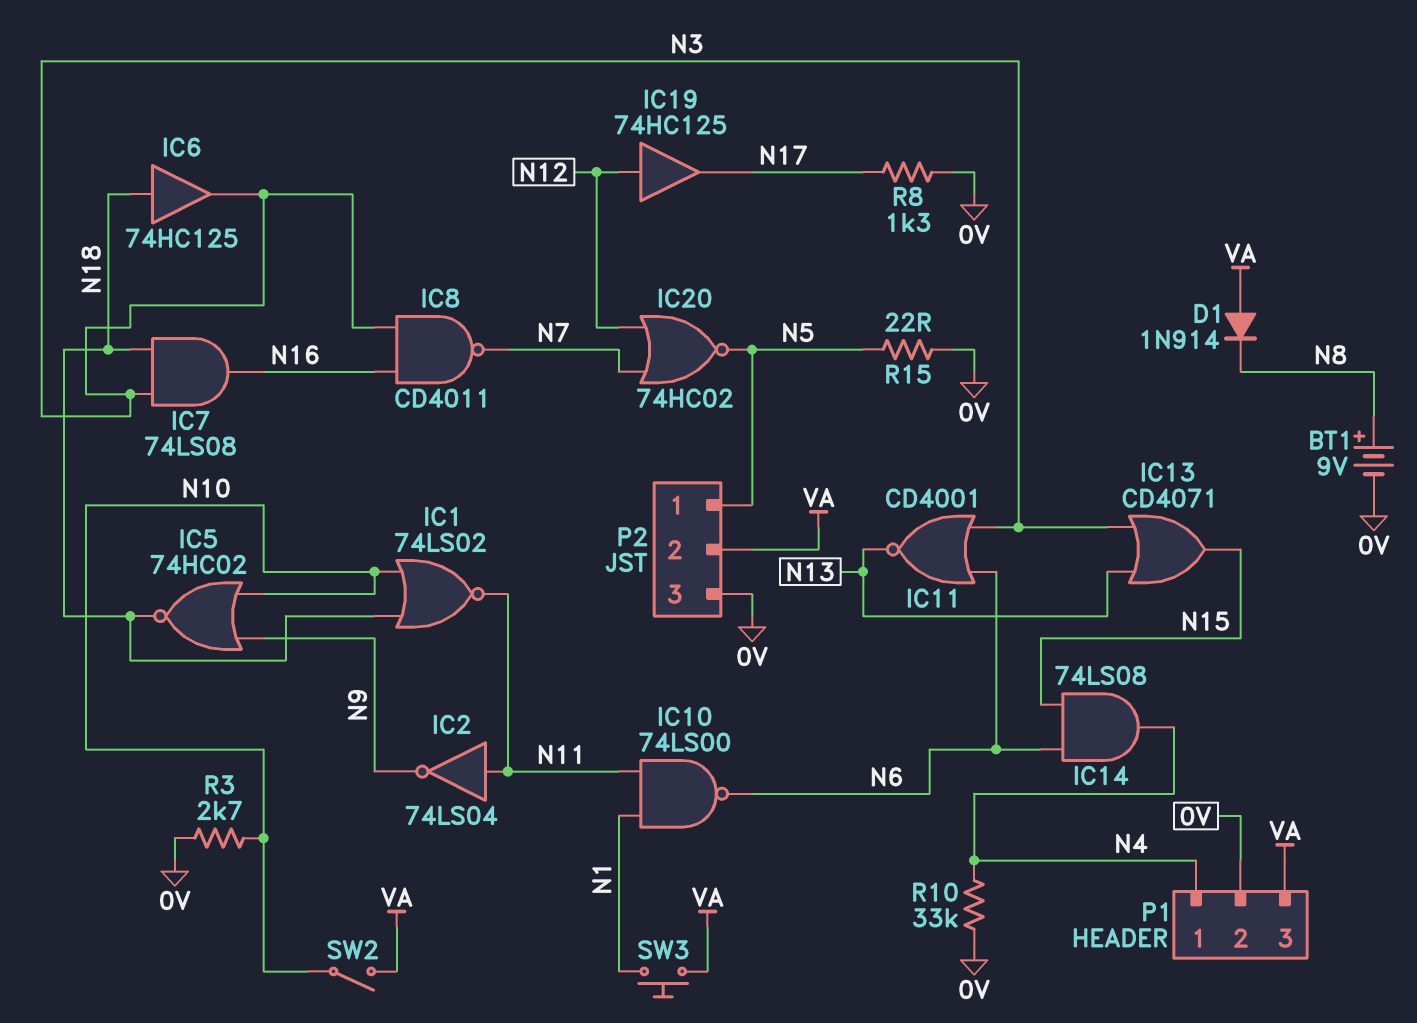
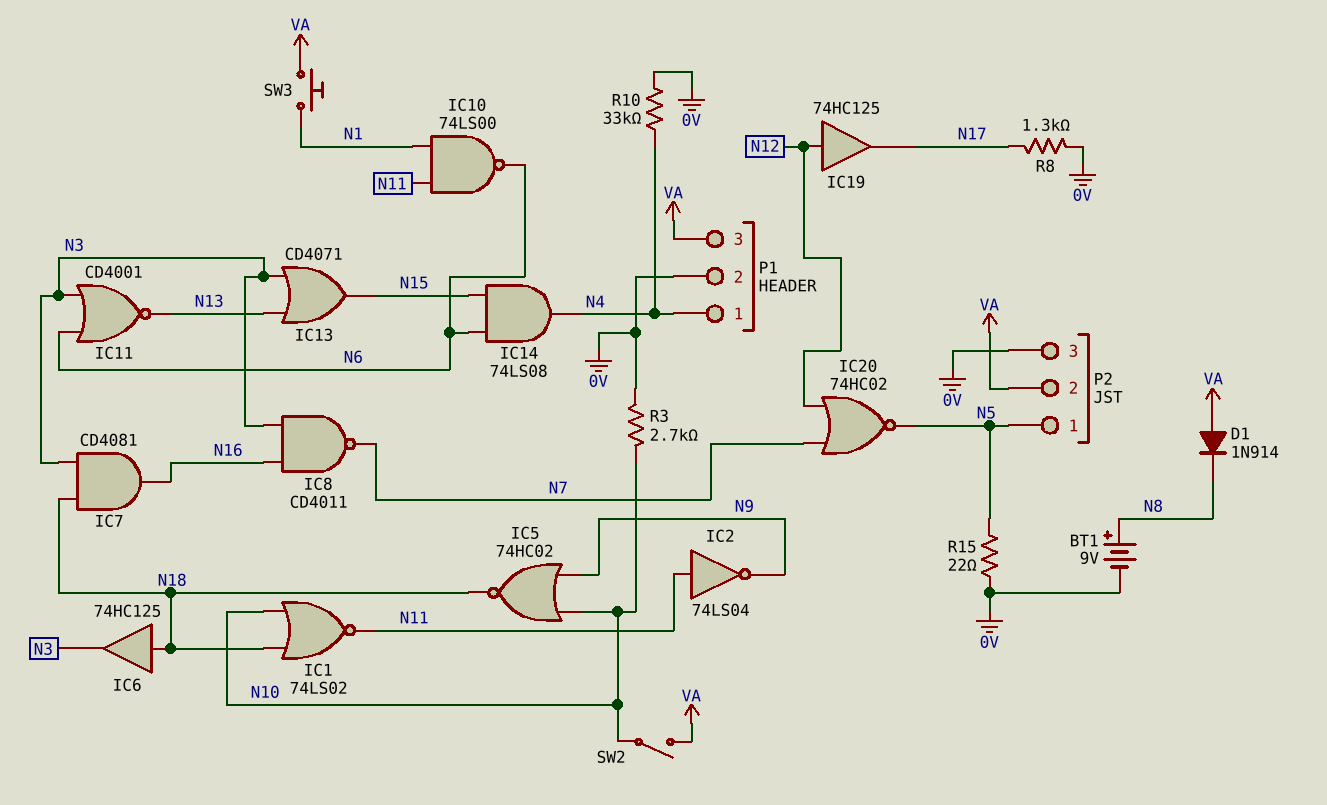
IC7: AND 74LS08 (in N3, in N18, out N16) -> AND CD4081 (in N3, in N18, out N16)

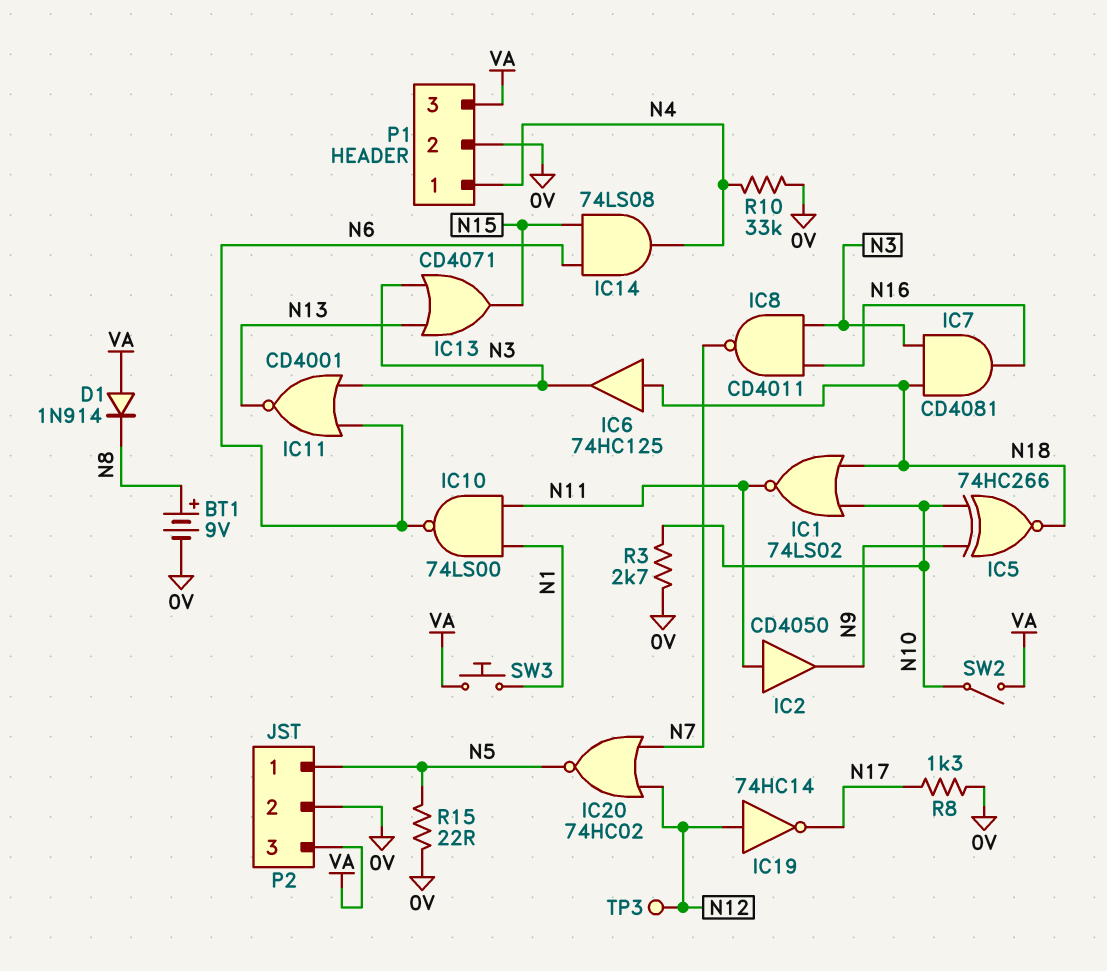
IC2: NOT 74LS04 (in N11, out N9) -> buffer CD4050 (in N11, out N9)
IC5: NOR 74HC02 (in N9, in N10, out N18) -> XNOR 74HC266 (in N9, in N10, out N18)
IC19: buffer 74HC125 (in N12, out N17) -> NOT 74HC14 (in N12, out N17)
P2 pin 2: VA -> 0V
P2 pin 3: 0V -> VA
TP3: none -> test point (N12)

